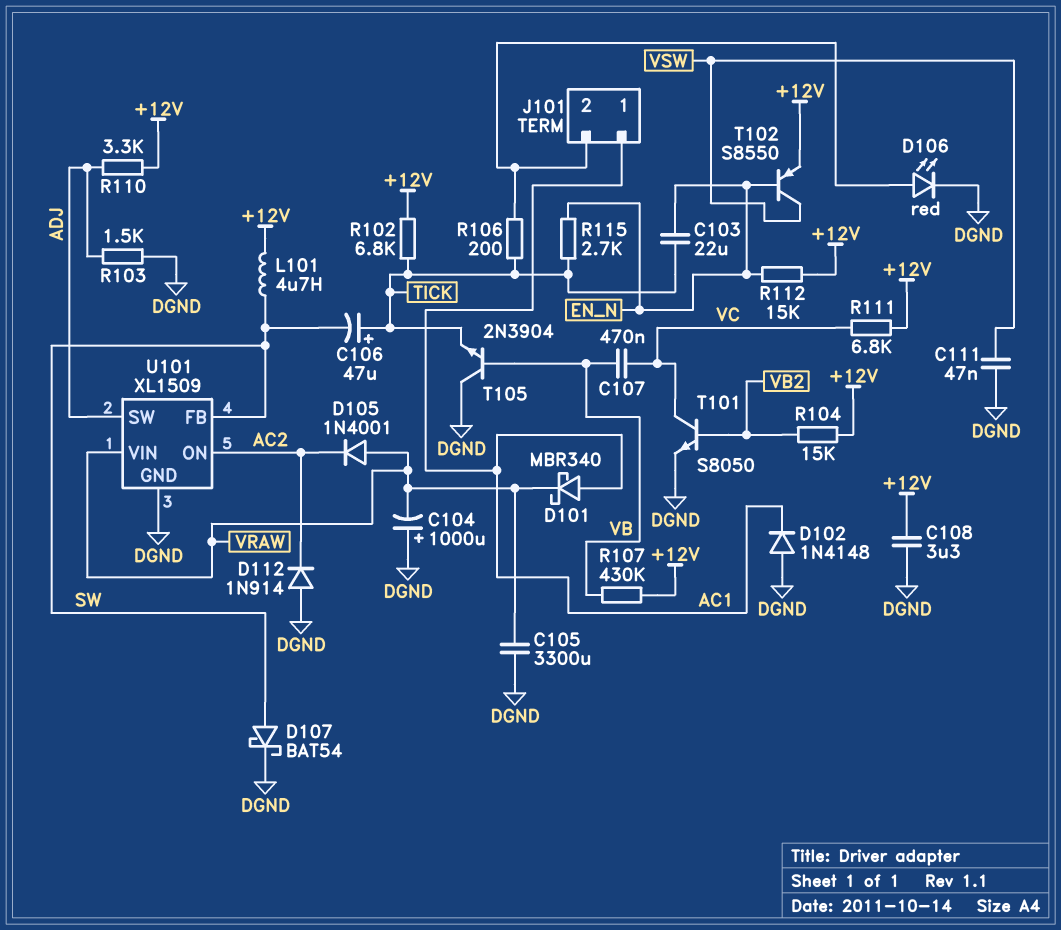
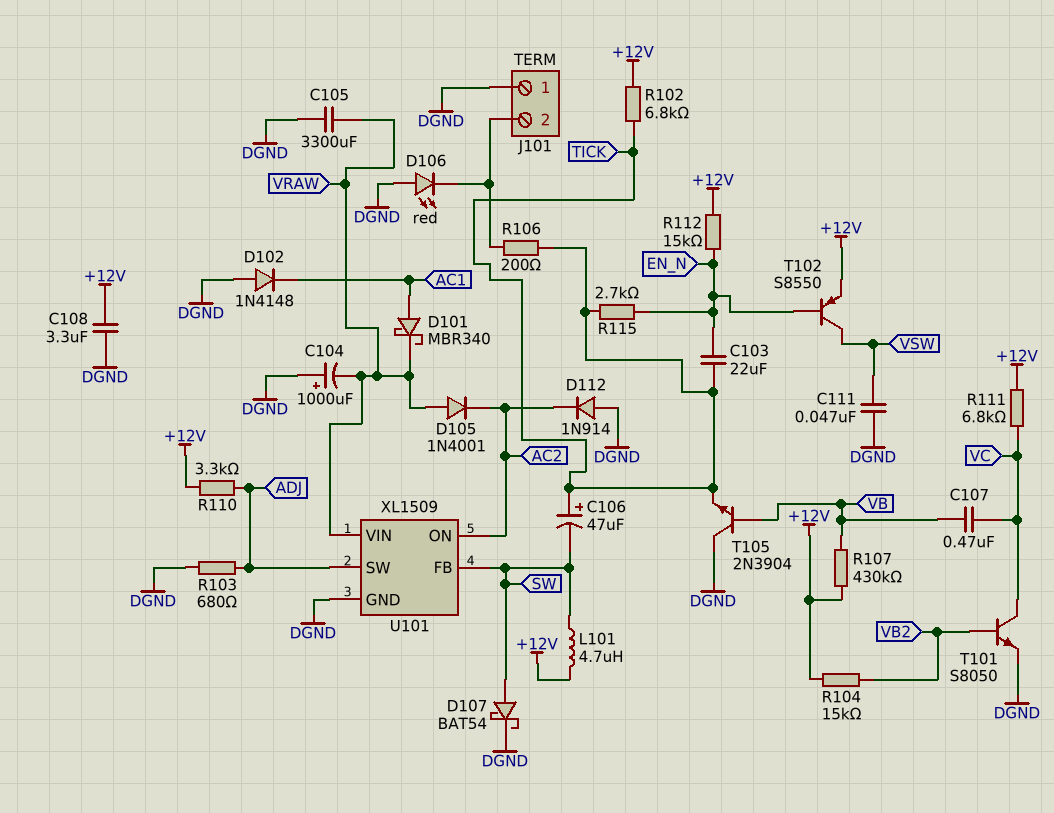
D106: LED red (A J101/2, K DGND) -> LED red (A DGND, K J101/2)
J101 pin 1: AC1 -> DGND
R103: 1.5k (ADJ, DGND) -> 680 (ADJ, DGND)

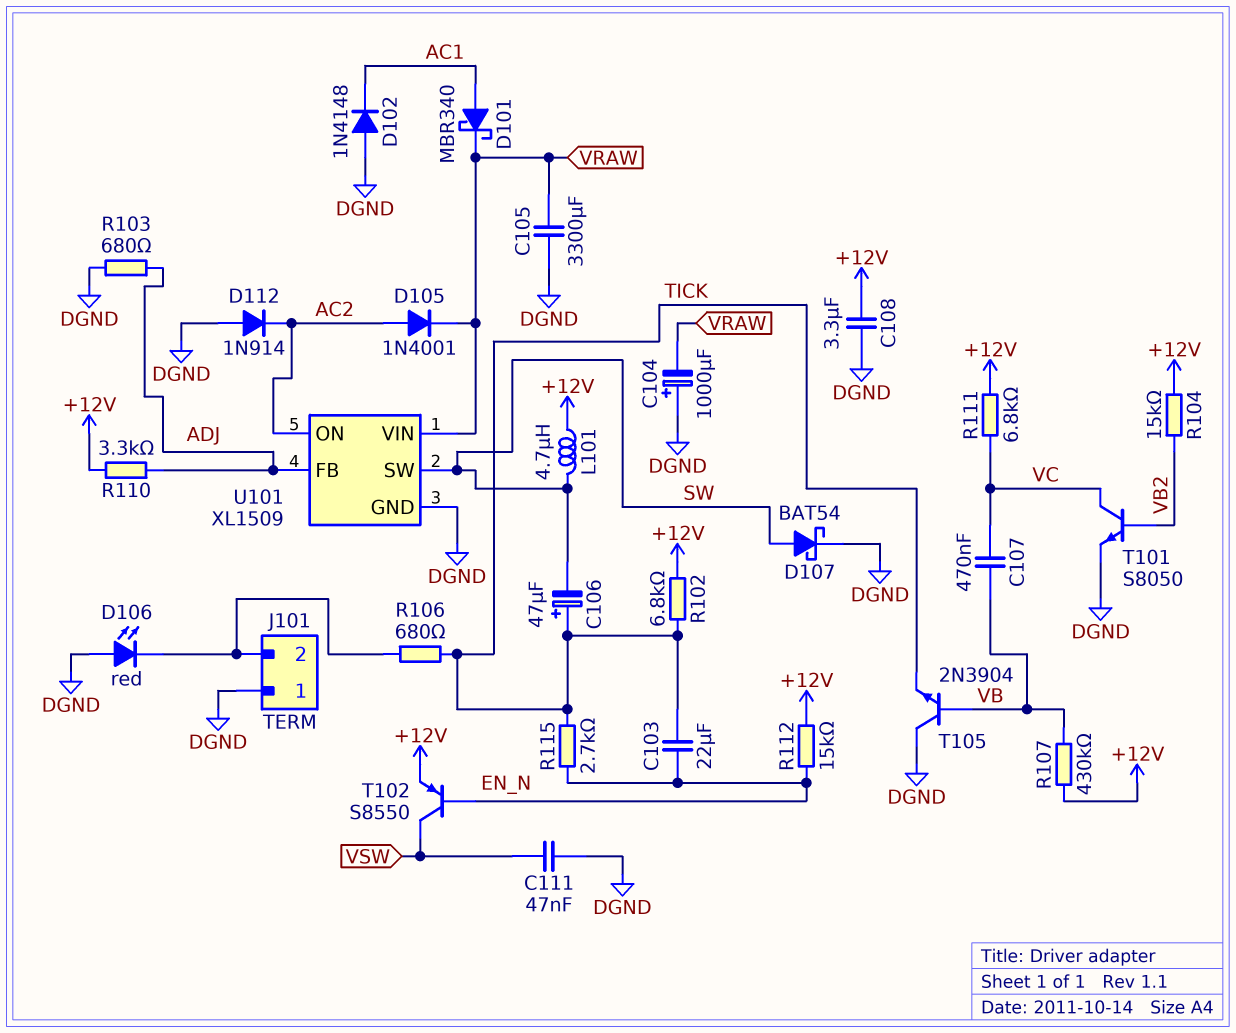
D105: diode 1N4001 (A VRAW, K AC2) -> diode 1N4001 (A AC2, K VRAW)
R106: 200 (J101/2, TICK) -> 680 (J101/2, TICK)
U101 pin FB: SW -> ADJ
U101 pin SW: ADJ -> SW

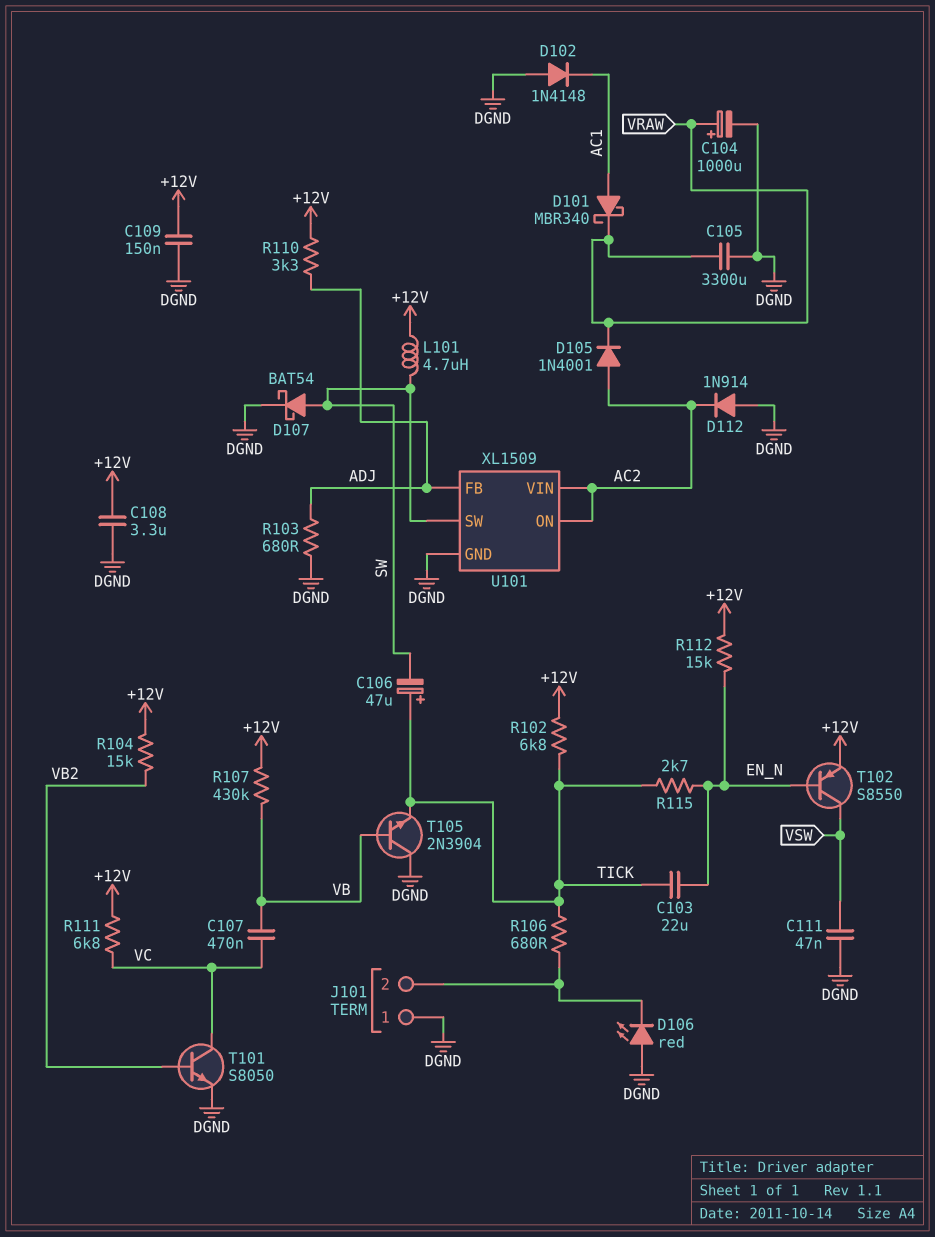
C104: 1000uF (plus DGND, minus VRAW) -> 1000uF (plus VRAW, minus DGND)
C109: none -> 150nF (+12V, DGND)
U101 pin VIN: VRAW -> AC2

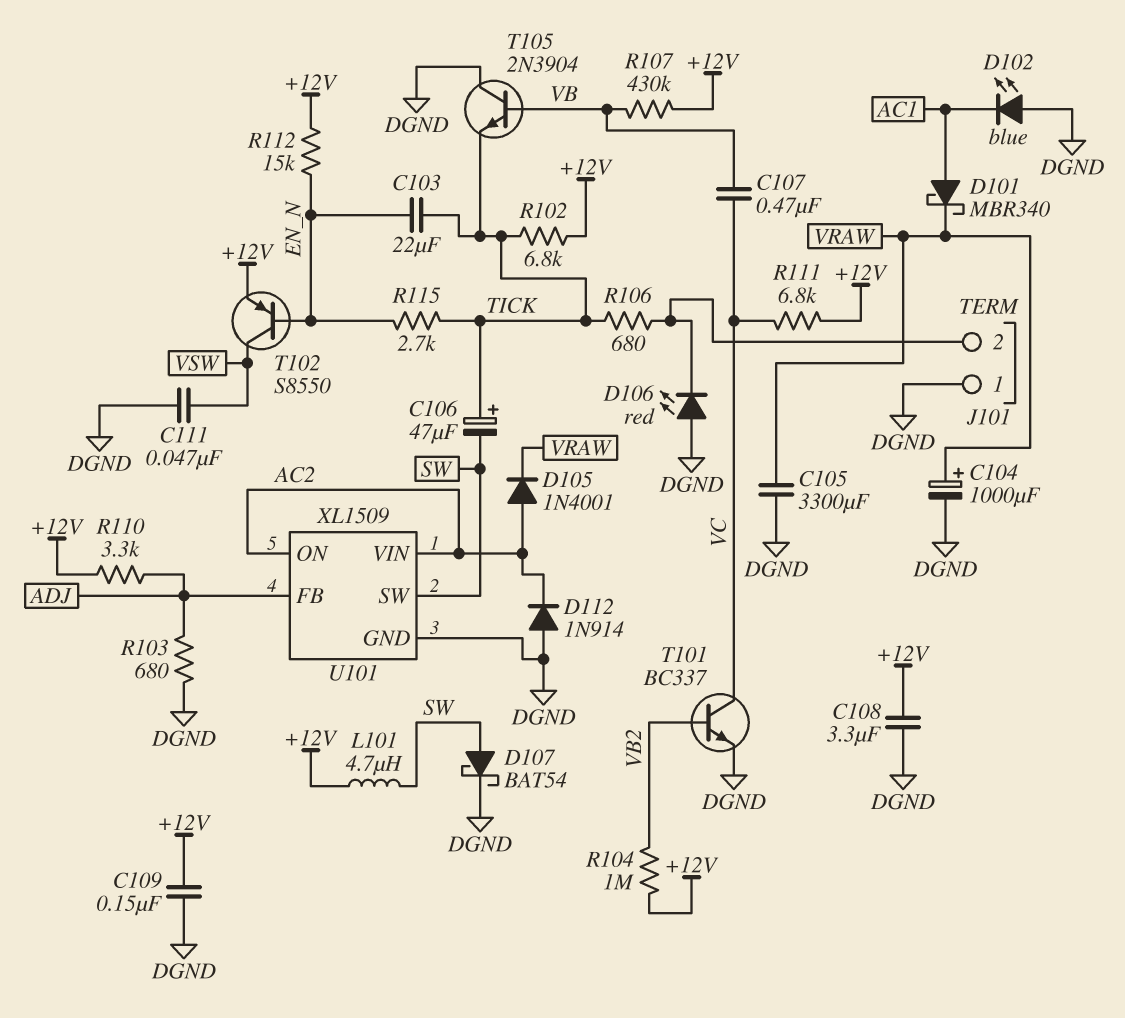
D102: diode 1N4148 (A DGND, K AC1) -> LED blue (A DGND, K AC1)
R104: 15k (+12V, VB2) -> 1M (+12V, VB2)
T101: NPN S8050 (B VB2, C VC, E DGND) -> NPN BC337 (B VB2, C VC, E DGND)

